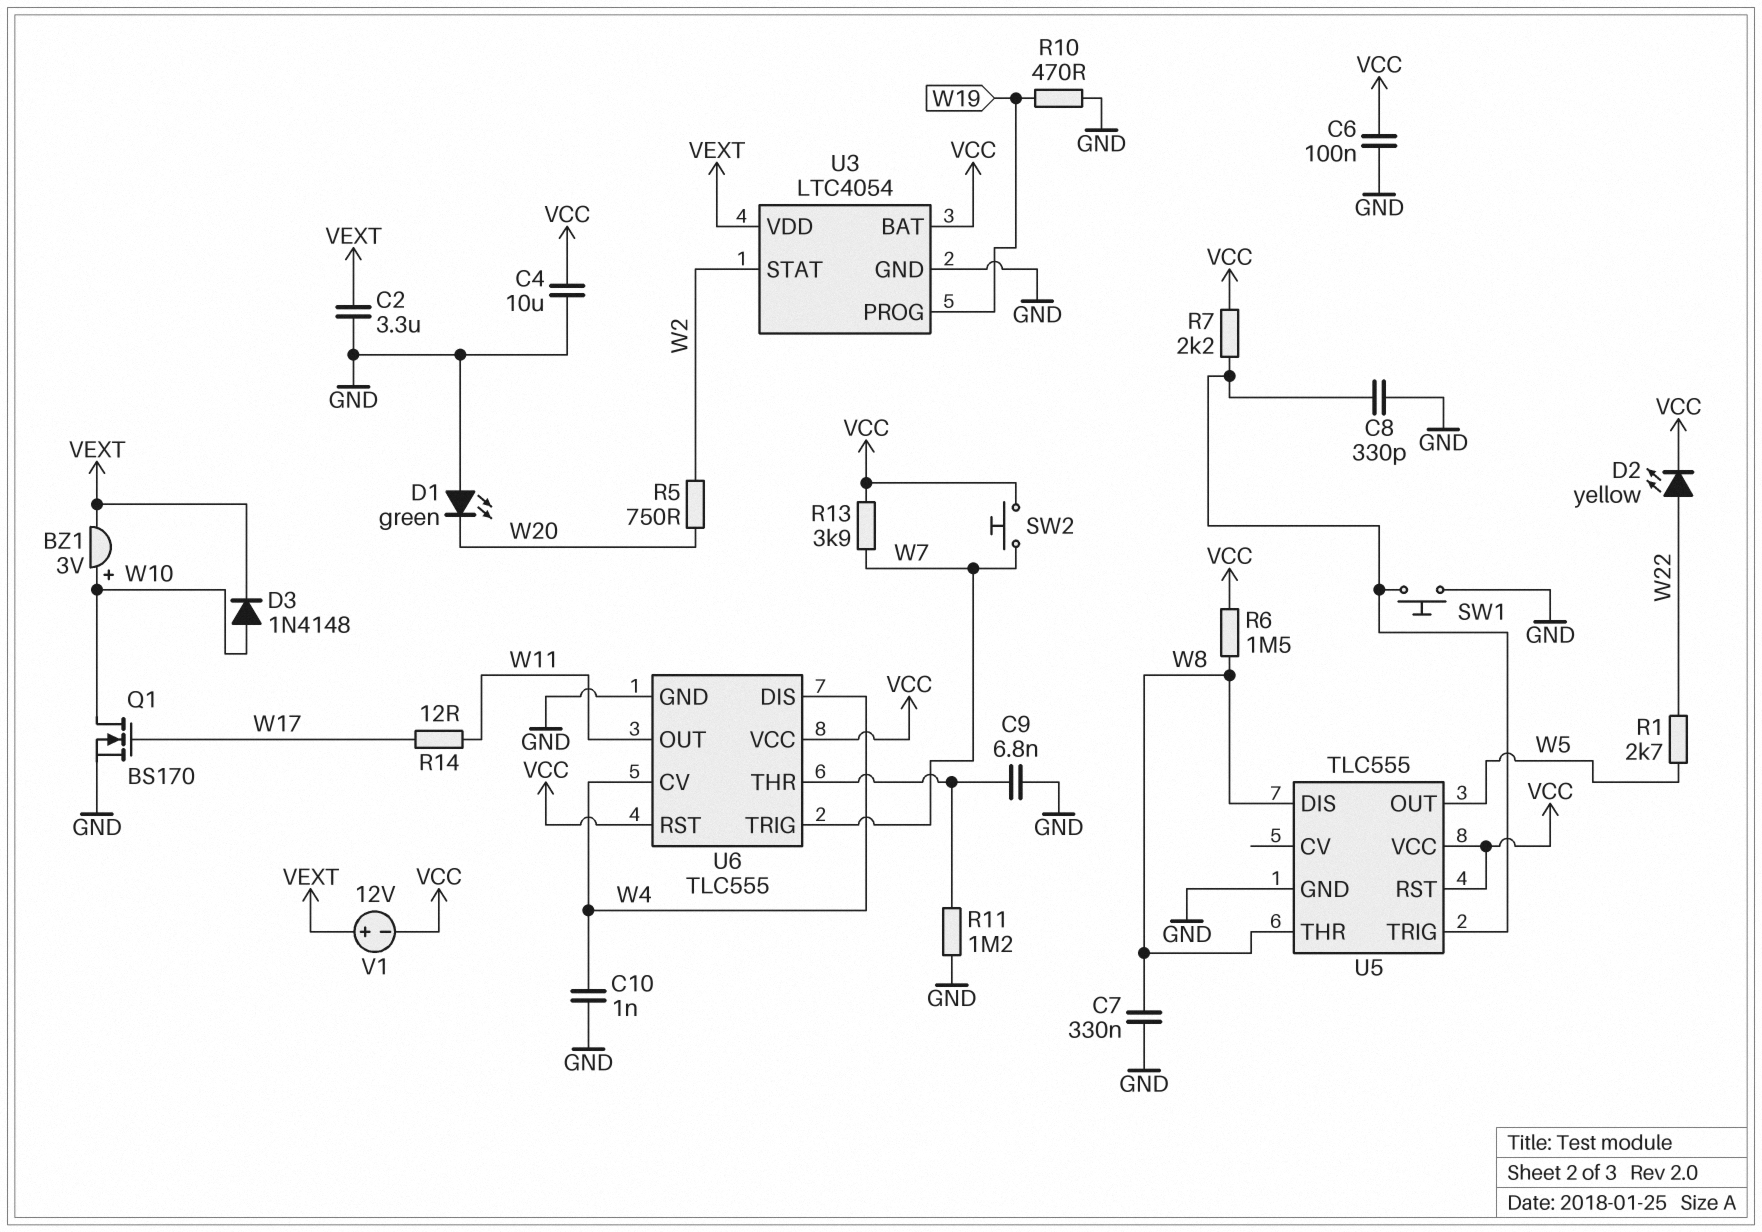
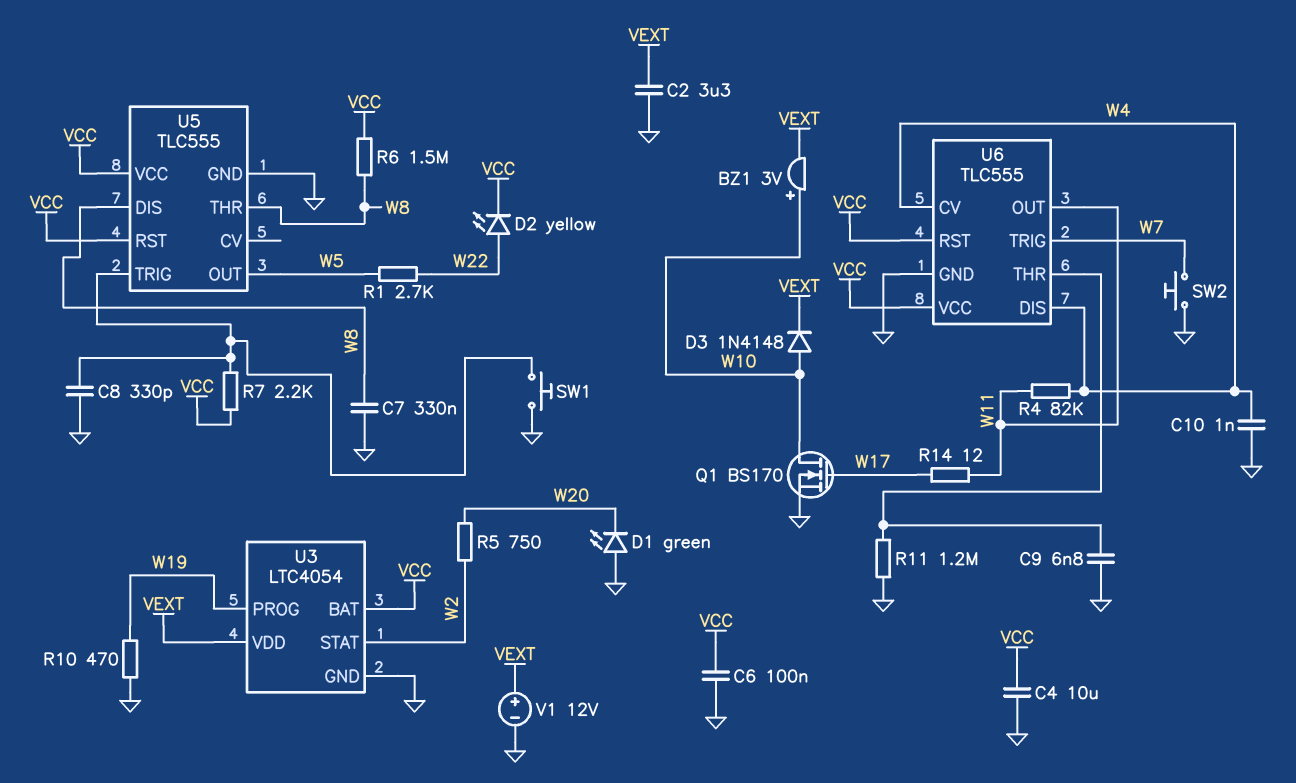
R4: none -> 82k (W4, W11)
R13: 3.9k (VCC, W7) -> none
SW2: button (VCC, W7) -> button (GND, W7)
V1: 12V (plus VEXT, minus VCC) -> 12V (plus VEXT, minus GND)

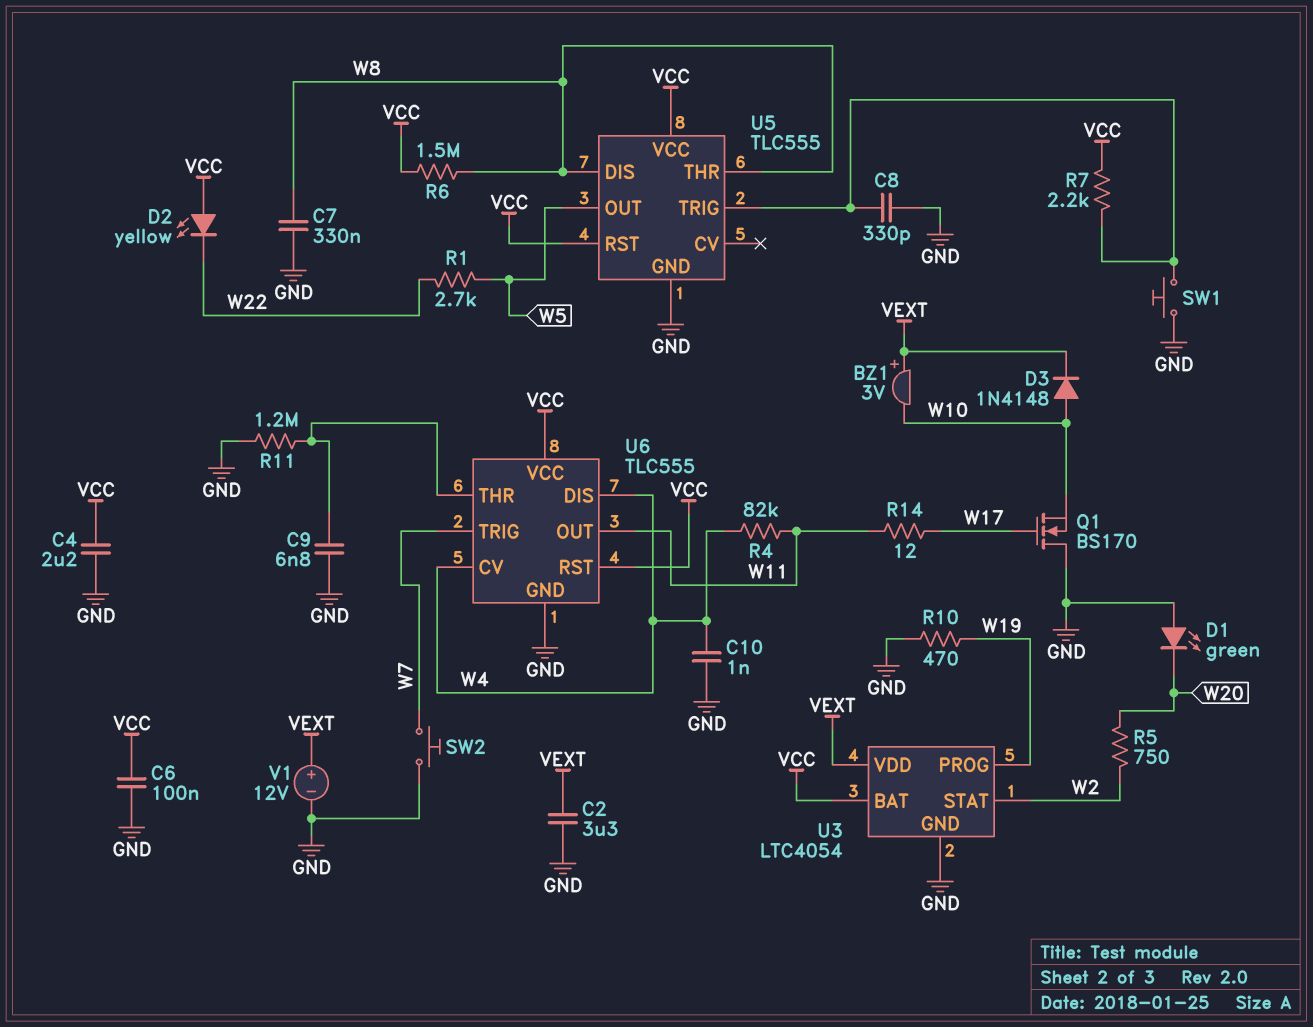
BZ1: buzzer 3V (plus W10, minus VEXT) -> buzzer 3V (plus VEXT, minus W10)
C4: 10uF (GND, VCC) -> 2.2uF (GND, VCC)
D2: LED yellow (A W22, K VCC) -> LED yellow (A VCC, K W22)
Q1: NMOS BS170 (G W17, D W10, S GND) -> NMOS BS170 (G W17, D GND, S W10)

